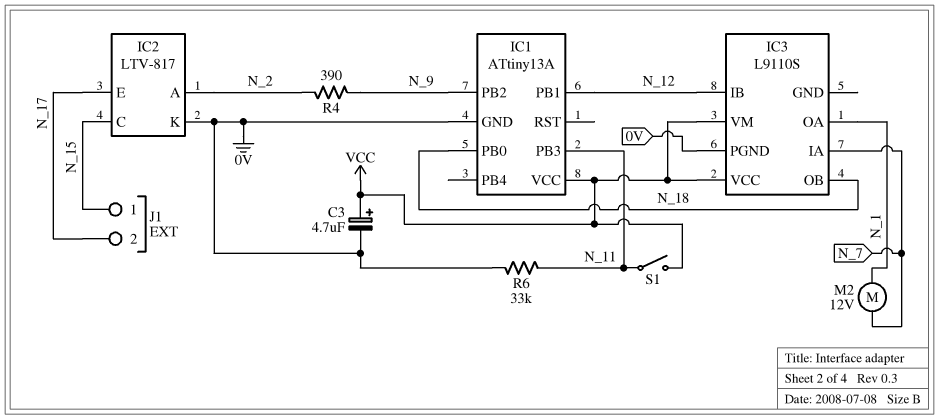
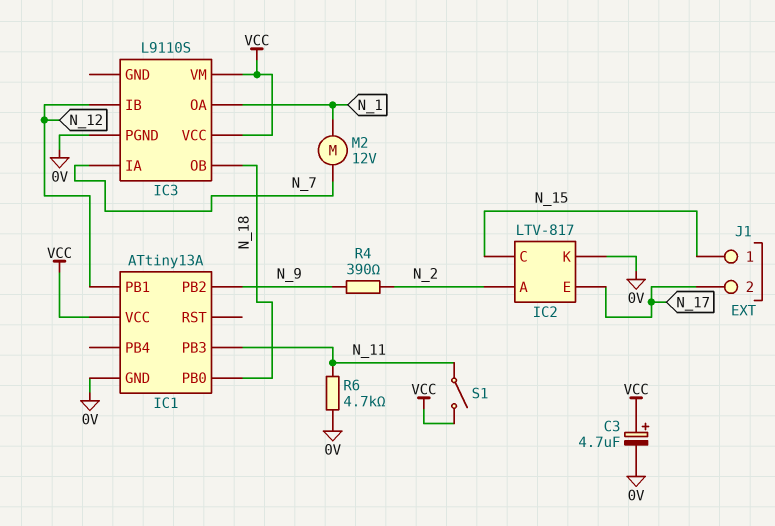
R6: 33k (0V, N_11) -> 4.7k (0V, N_11)

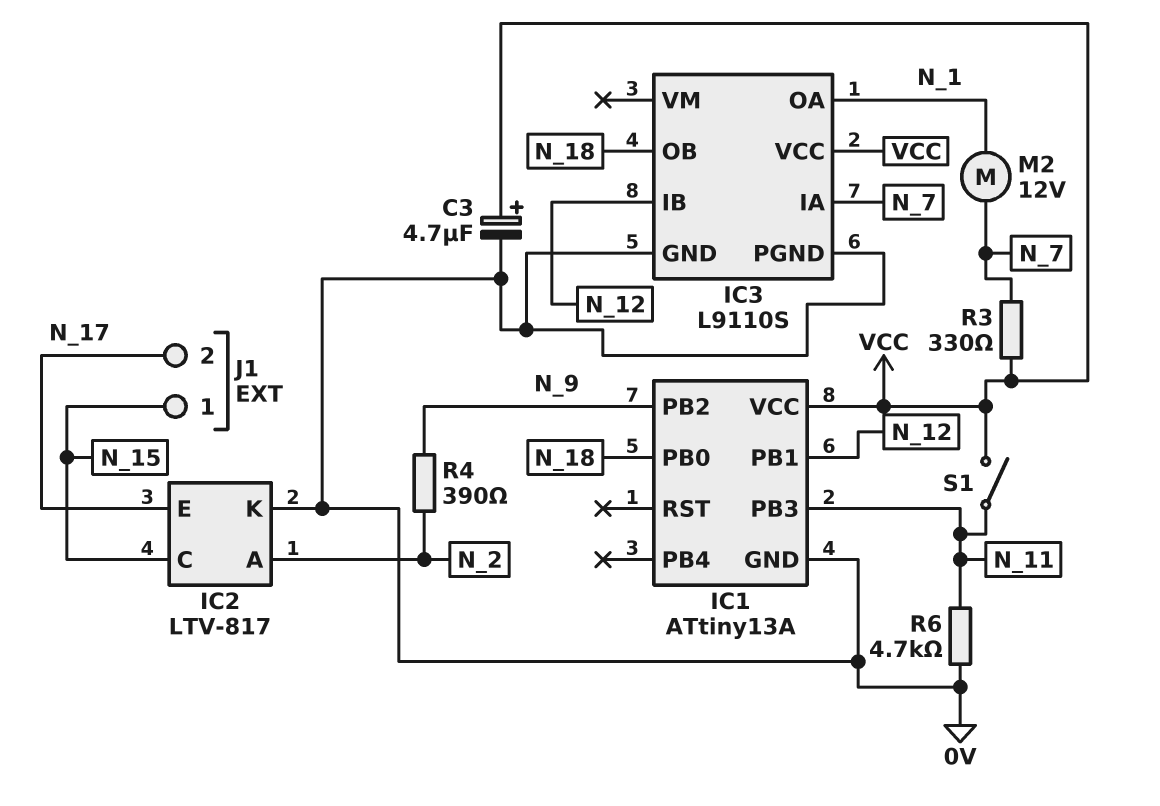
IC3 pin GND: none -> 0V
IC3 pin VM: VCC -> none
R3: none -> 330 (N_7, VCC)

